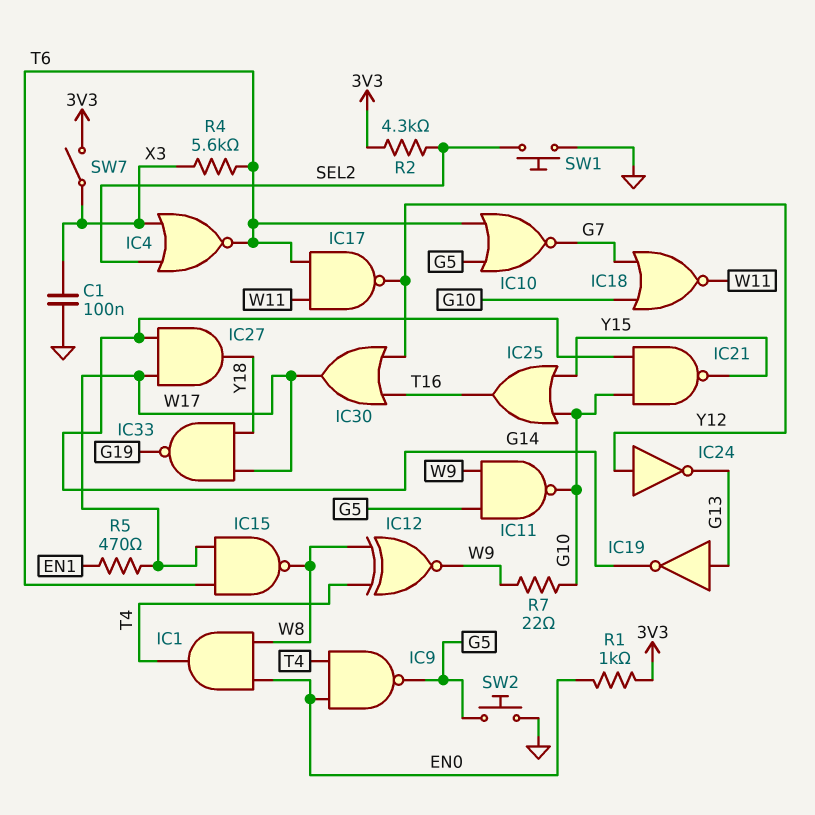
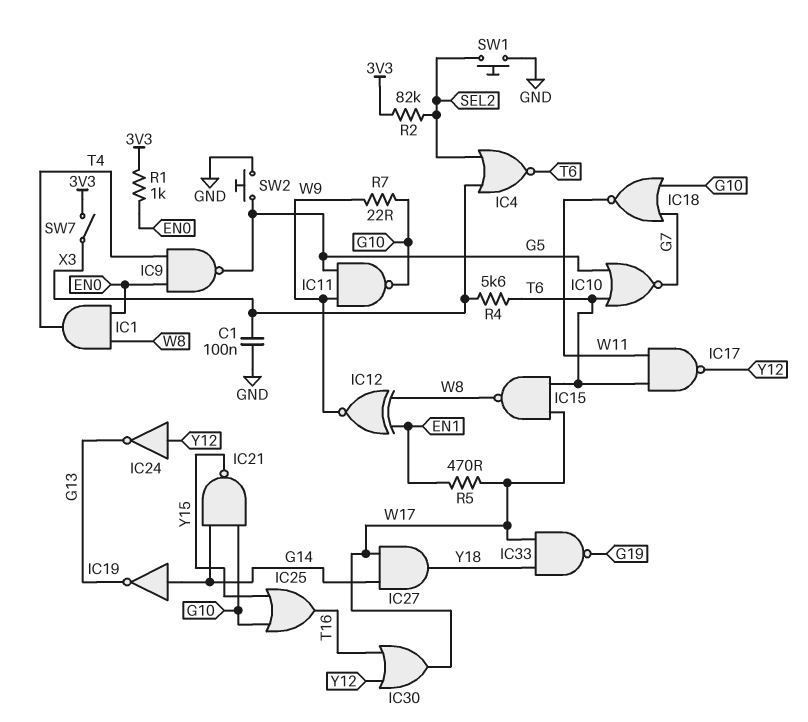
IC12: XNOR (in T4, in W8, out W9) -> XNOR (in EN1, in W8, out W9)
IC19: NOT (in G13, out G14) -> NOT (in G14, out G13)
R2: 4.3k (3V3, SEL2) -> 82k (3V3, SEL2)

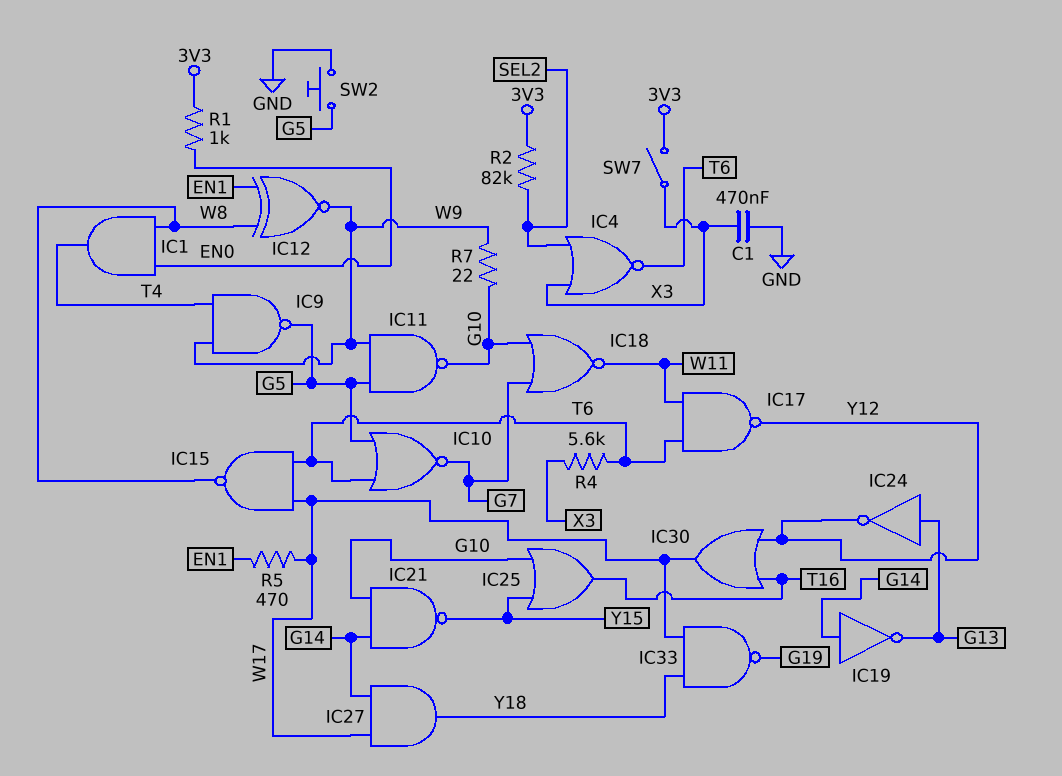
C1: 100nF (GND, X3) -> 470nF (GND, X3)
IC9: NAND (in EN0, in T4, out G5) -> NAND (in T4, in W9, out G5)
IC24: NOT (in Y12, out G13) -> NOT (in G13, out Y12)
SW1: button (GND, SEL2) -> none

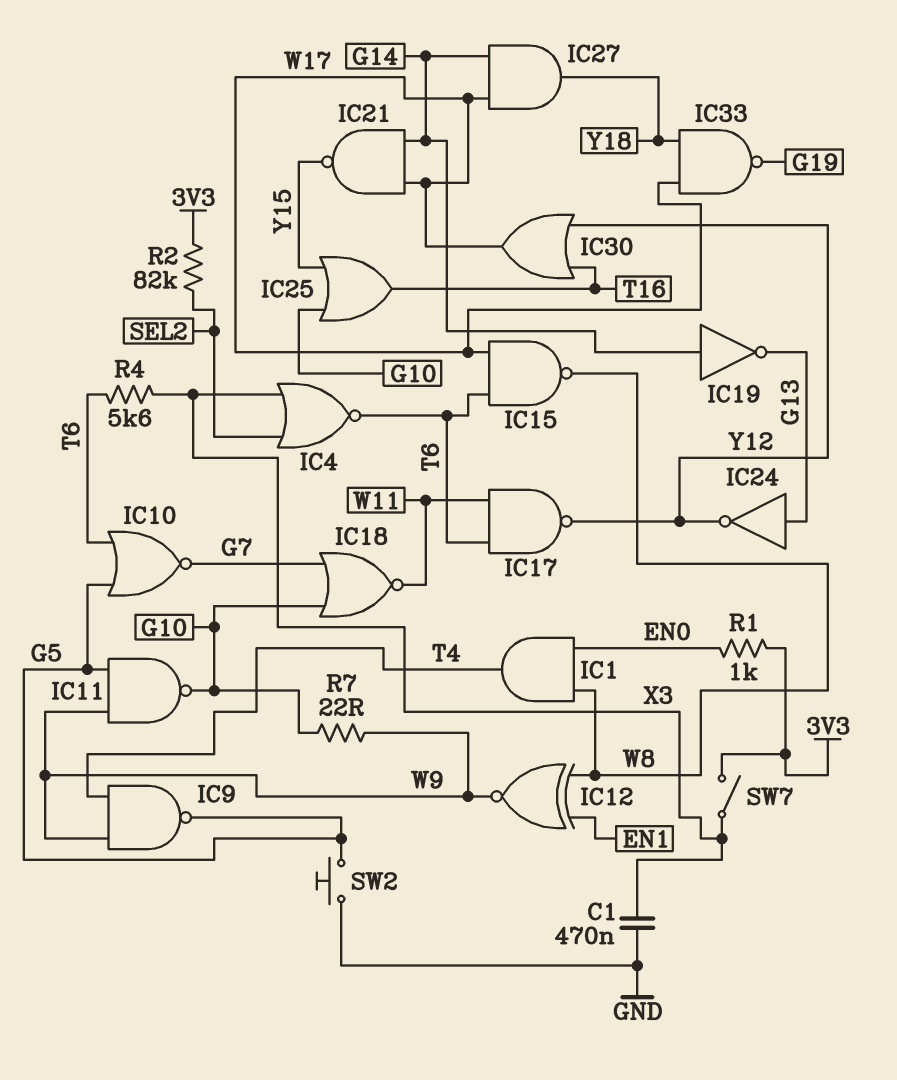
IC21: NAND (in G10, in G14, out Y15) -> NAND (in G14, in W17, out Y15)
R5: 470 (EN1, W17) -> none

